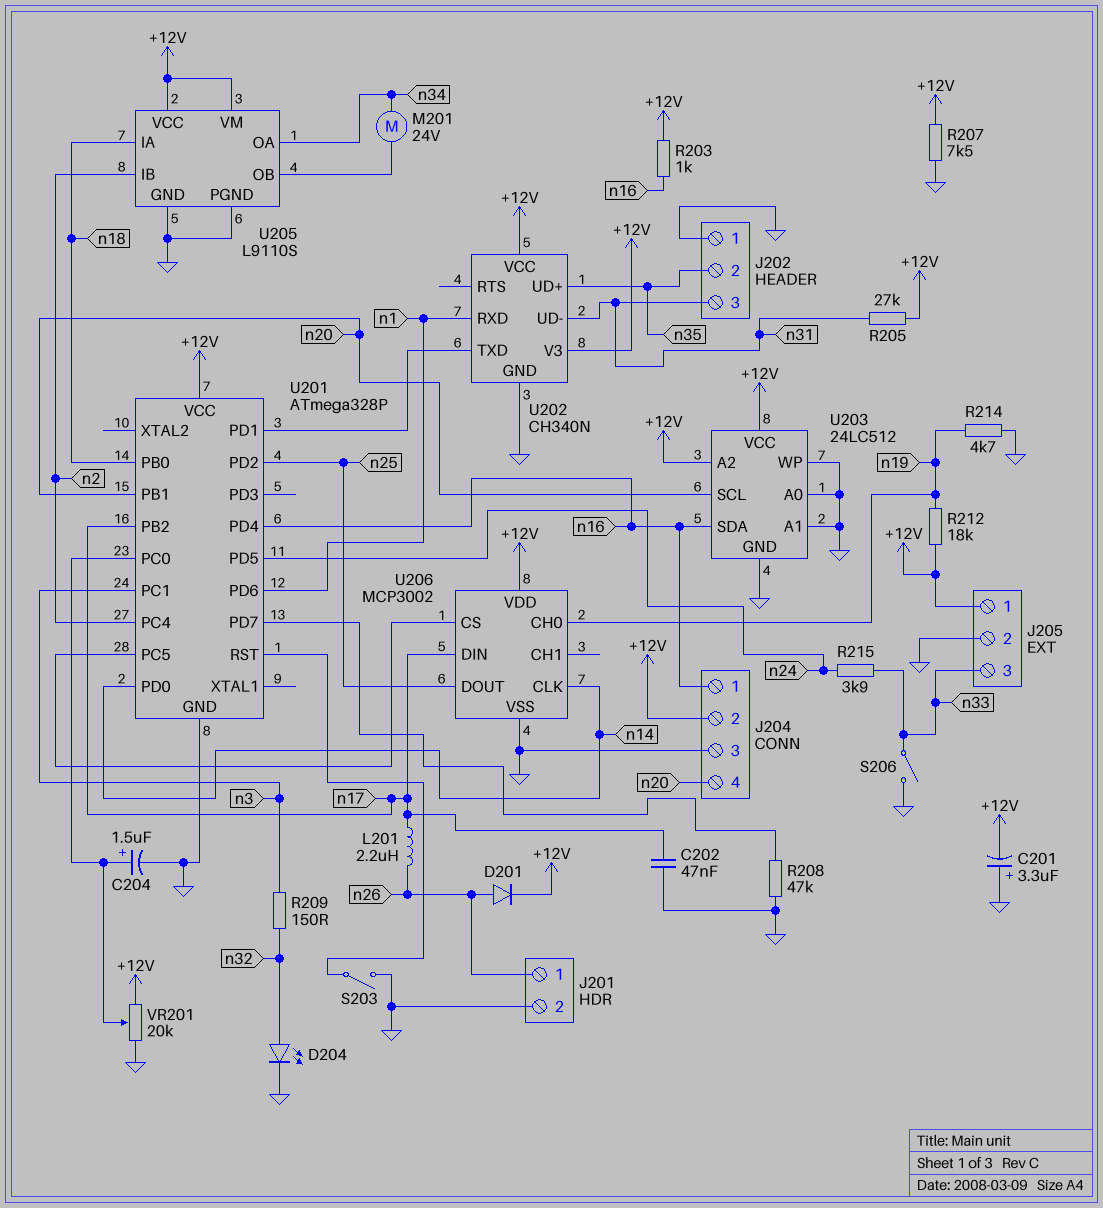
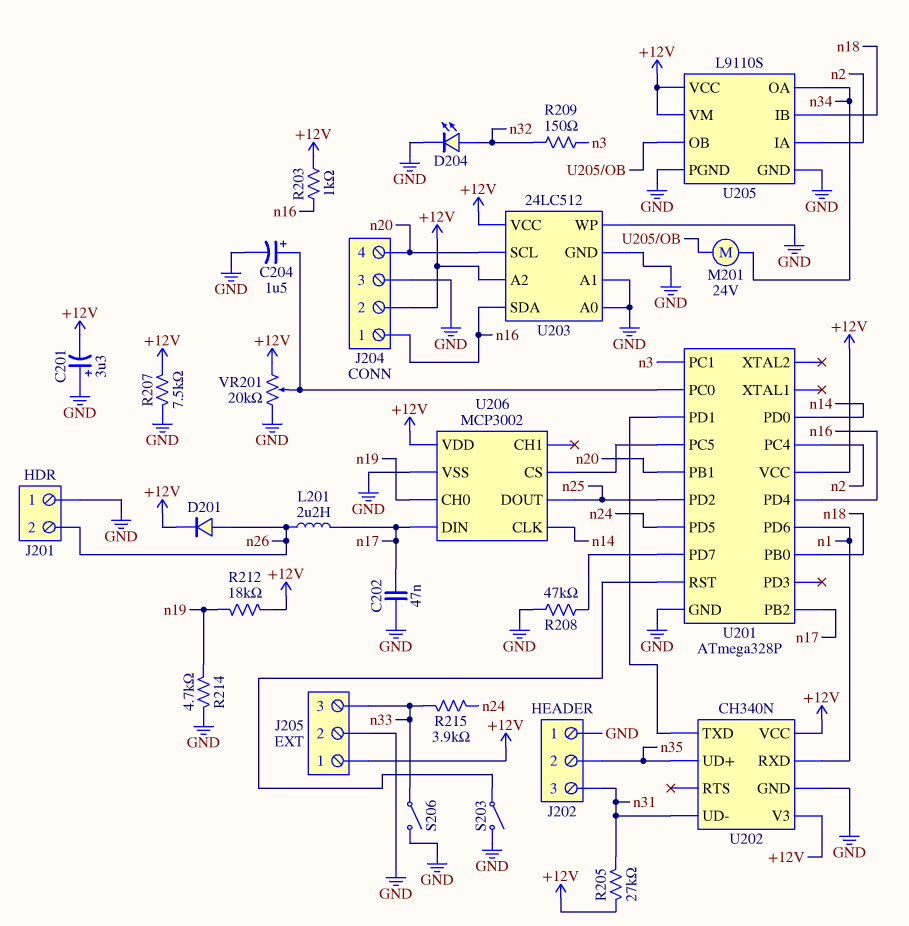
J201 pin 1: n26 -> GND
J201 pin 2: GND -> n26
U205 pin IA: n18 -> n2
U205 pin IB: n2 -> n18

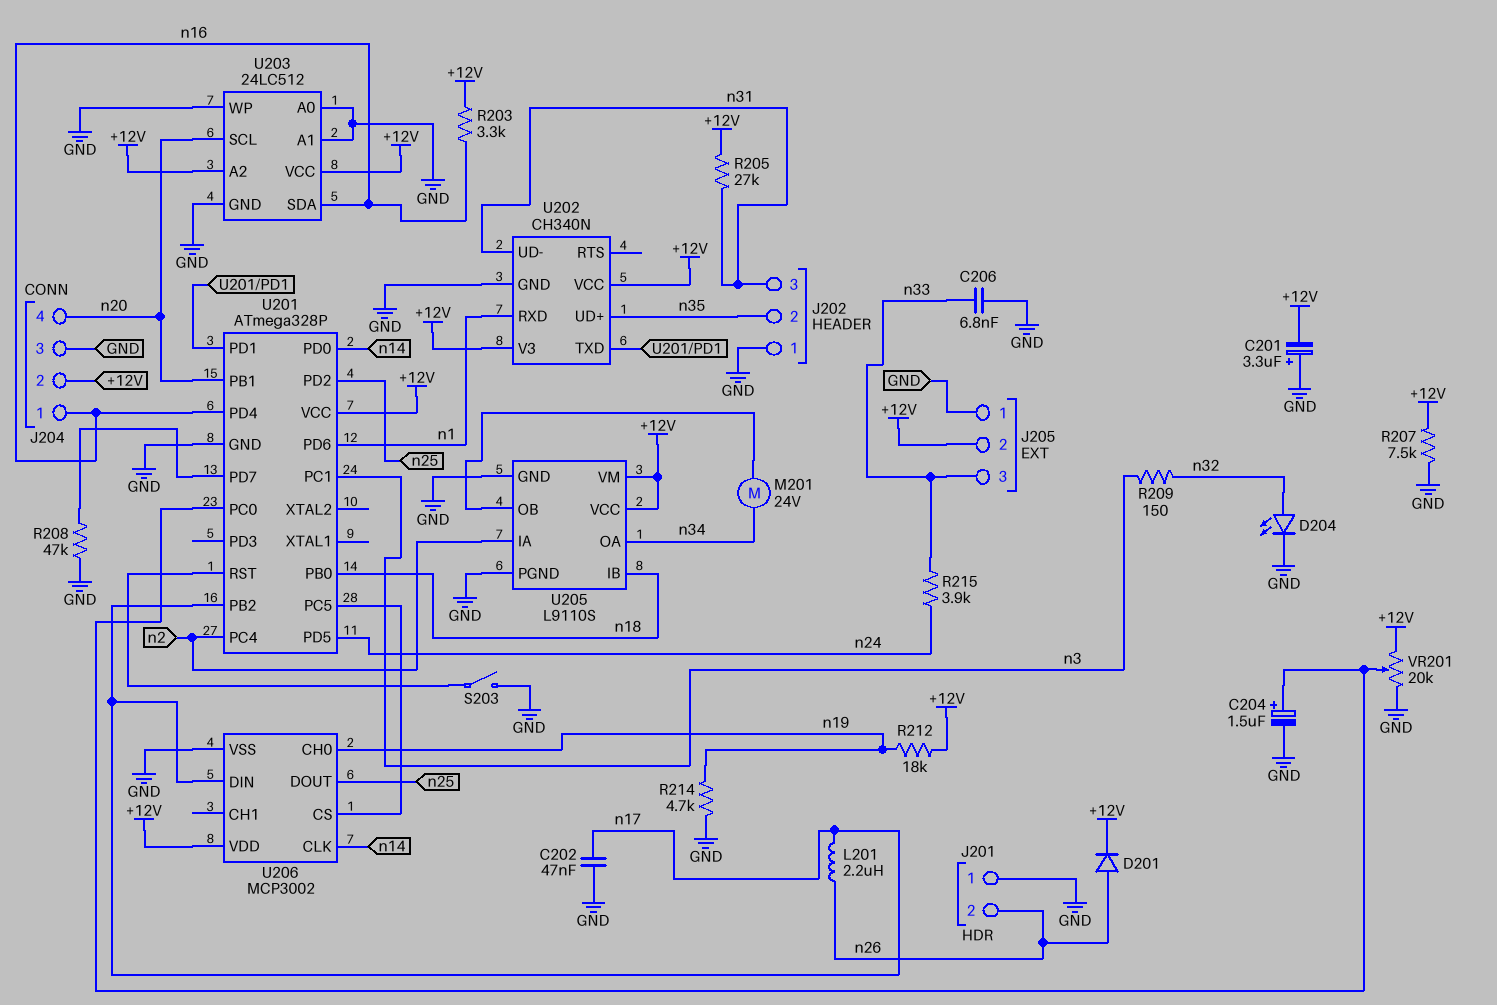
C206: none -> 6.8nF (GND, n33)
J205 pin 1: +12V -> GND
J205 pin 2: GND -> +12V
R203: 1k (+12V, n16) -> 3.3k (+12V, n16)
S206: switch (GND, n33) -> none

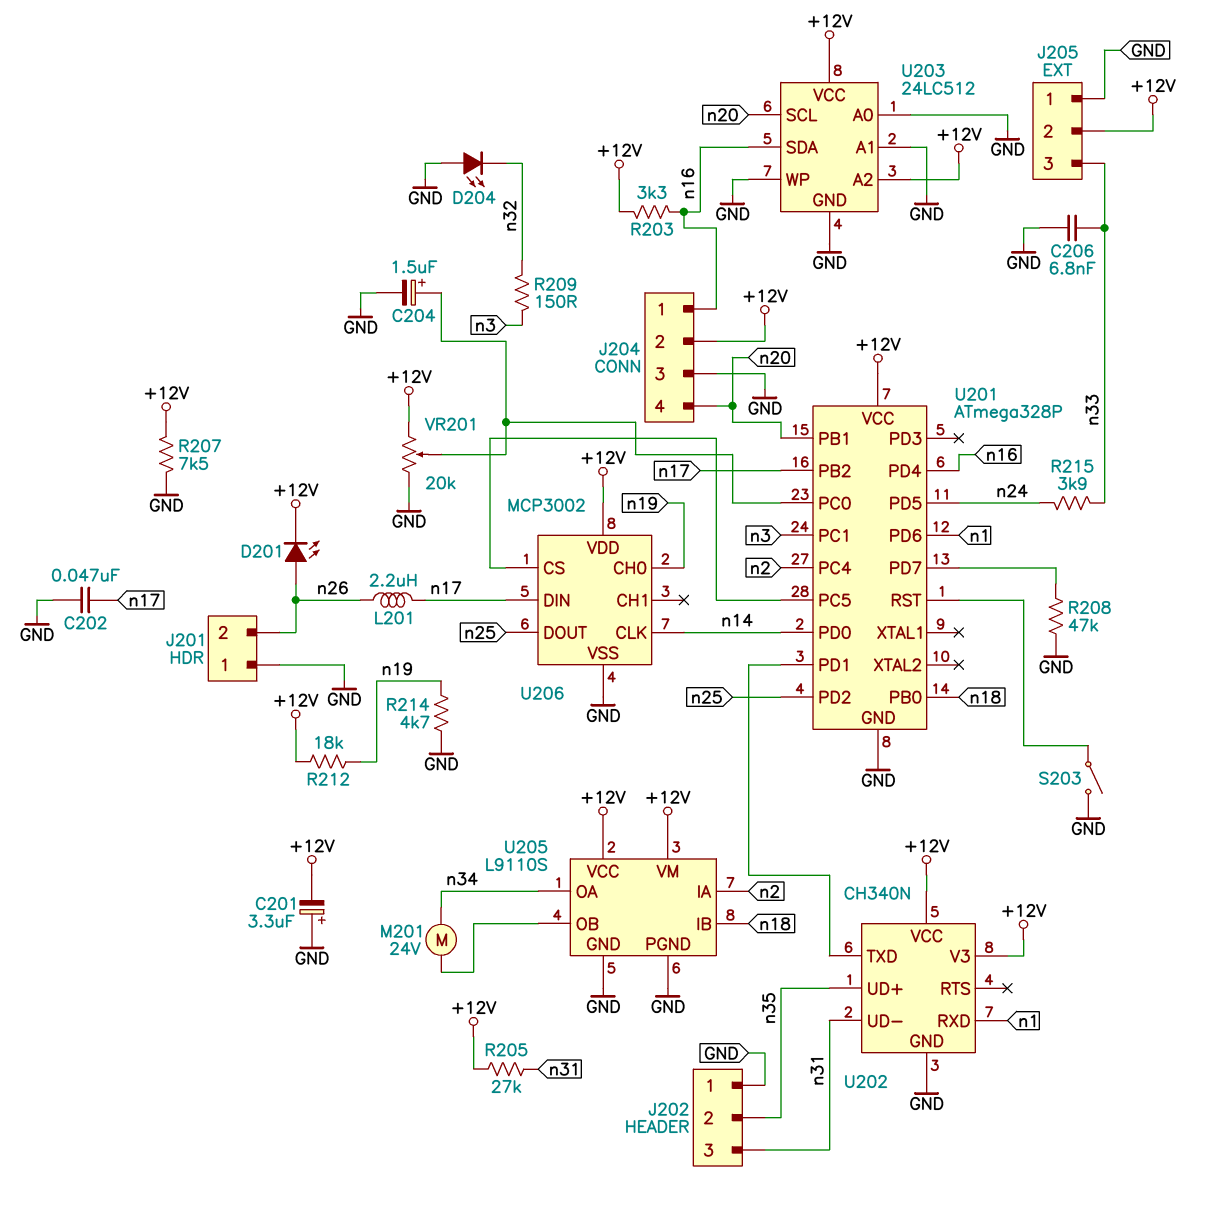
D201: diode (A n26, K +12V) -> LED (A n26, K +12V)
D204: LED (A n32, K GND) -> LED (A GND, K n32)

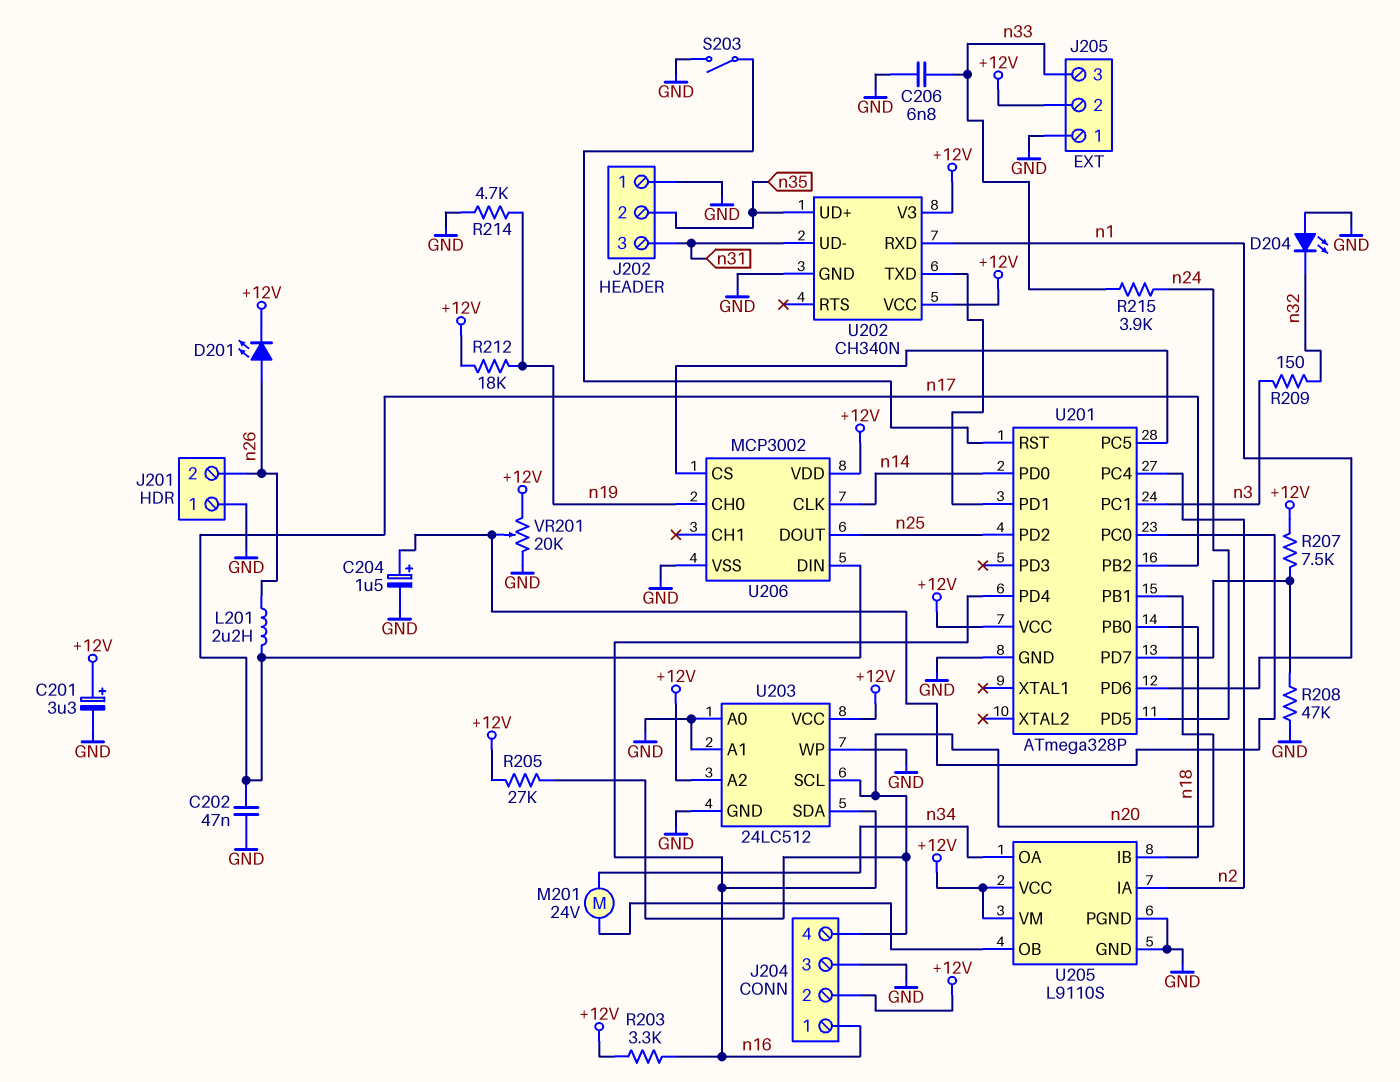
C201: 3.3uF (plus GND, minus +12V) -> 3.3uF (plus +12V, minus GND)
R205: 27k (+12V, n31) -> 27k (+12V, n20)
R207: 7.5k (+12V, GND) -> 7.5k (+12V, U201/PD7)

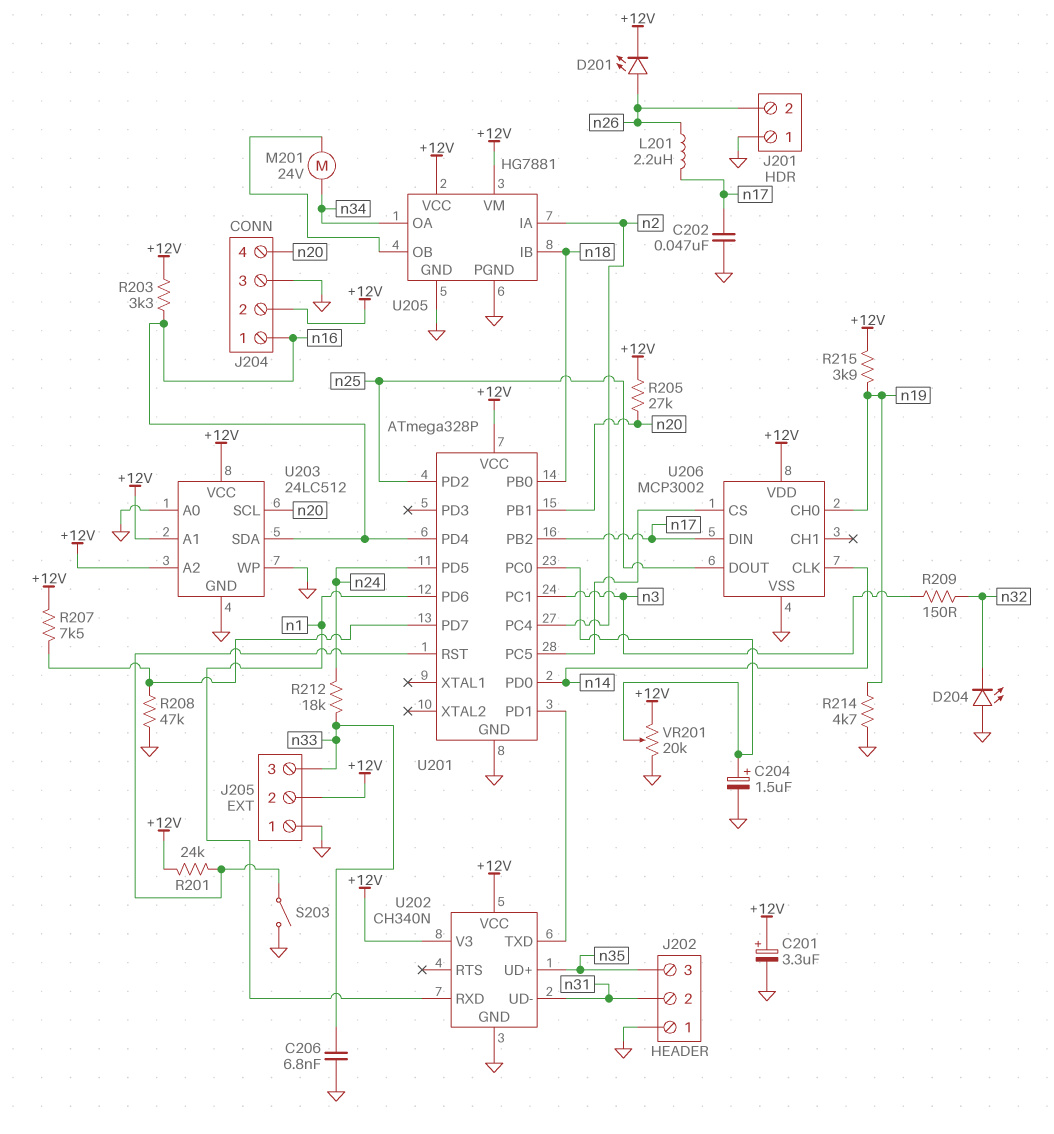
J202 pin 2: n35 -> n31
J202 pin 3: n31 -> n35
R201: none -> 24k (+12V, U201/RST)
R212: 18k (+12V, n19) -> 18k (n24, n33)
R215: 3.9k (n24, n33) -> 3.9k (+12V, n19)
U203 pin A1: GND -> +12V
U205: L9110S -> HG7881

